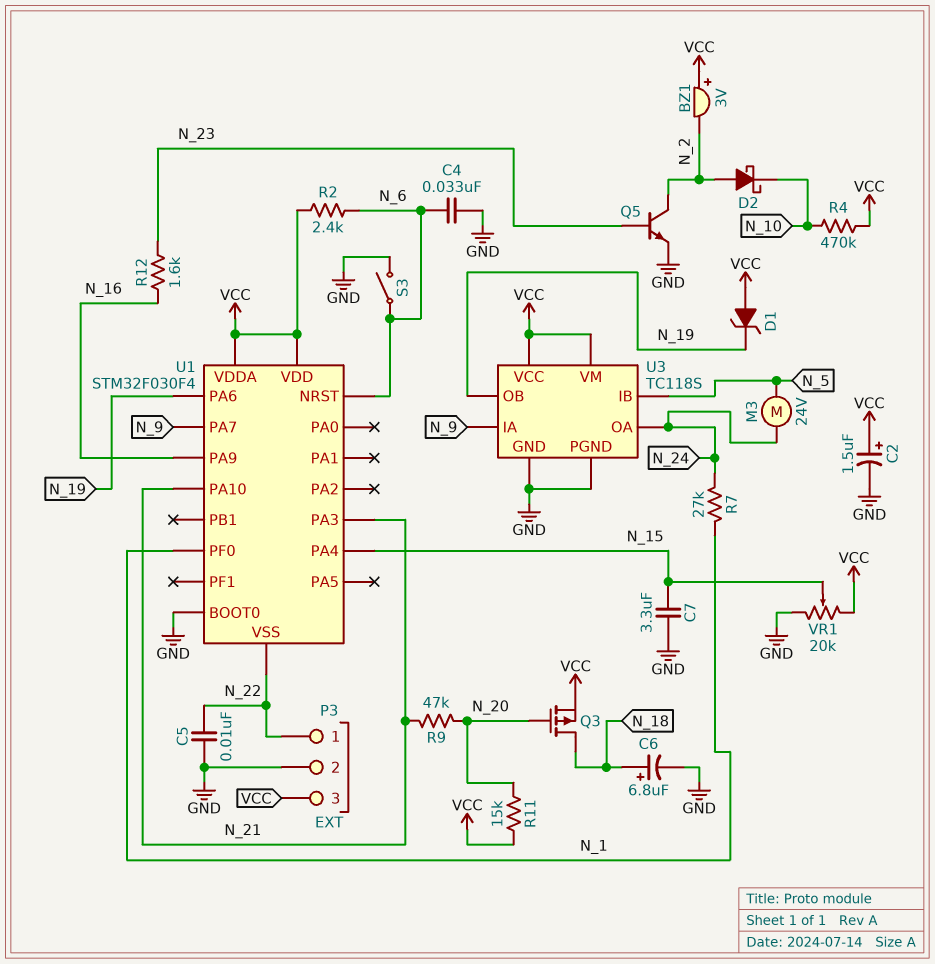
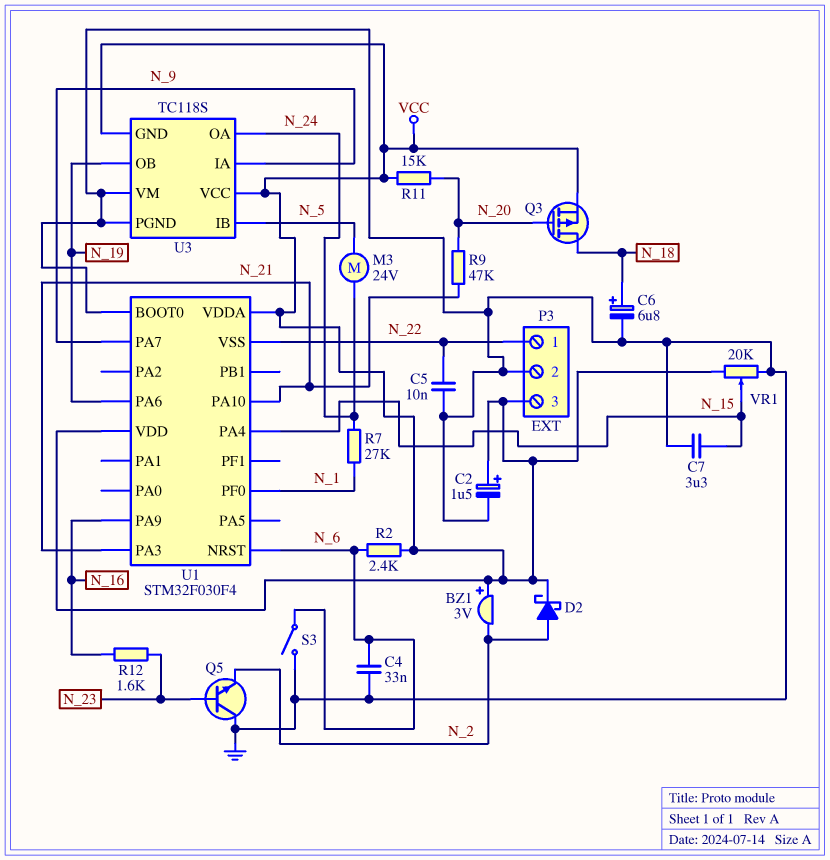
D1: zener (A VCC, K N_19) -> none
D2: schottky (A N_2, K N_10) -> schottky (A N_2, K VCC)
Q5: NPN (B N_23, C N_2, E GND) -> NPN (B N_23, C GND, E N_2)
R4: 470k (N_10, VCC) -> none
U3 pin GND: GND -> VCC
U3 pin VM: VCC -> GND

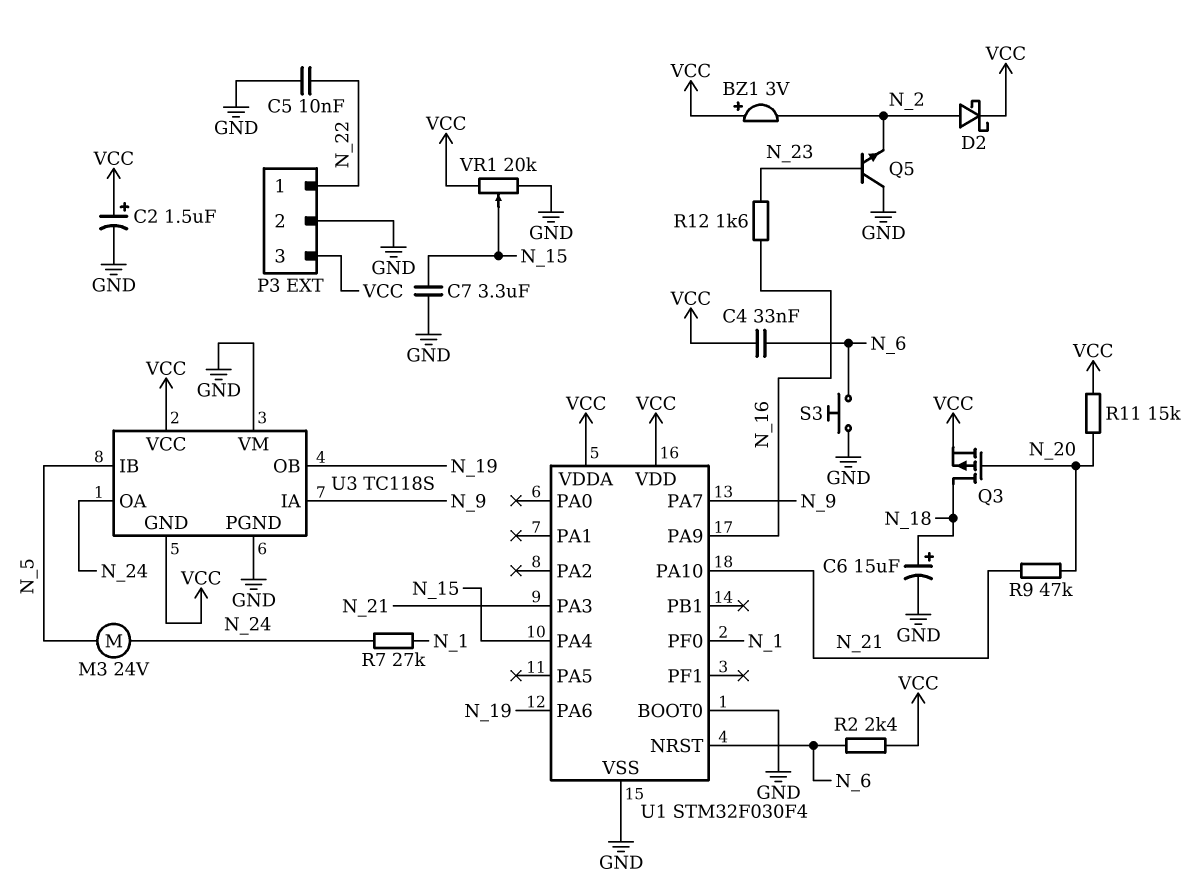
C4: 33nF (GND, N_6) -> 33nF (N_6, VCC)
C6: 6.8uF (plus N_18, minus GND) -> 15uF (plus N_18, minus GND)
S3: switch (GND, N_6) -> button (GND, N_6)
U1 pin VSS: N_22 -> GND

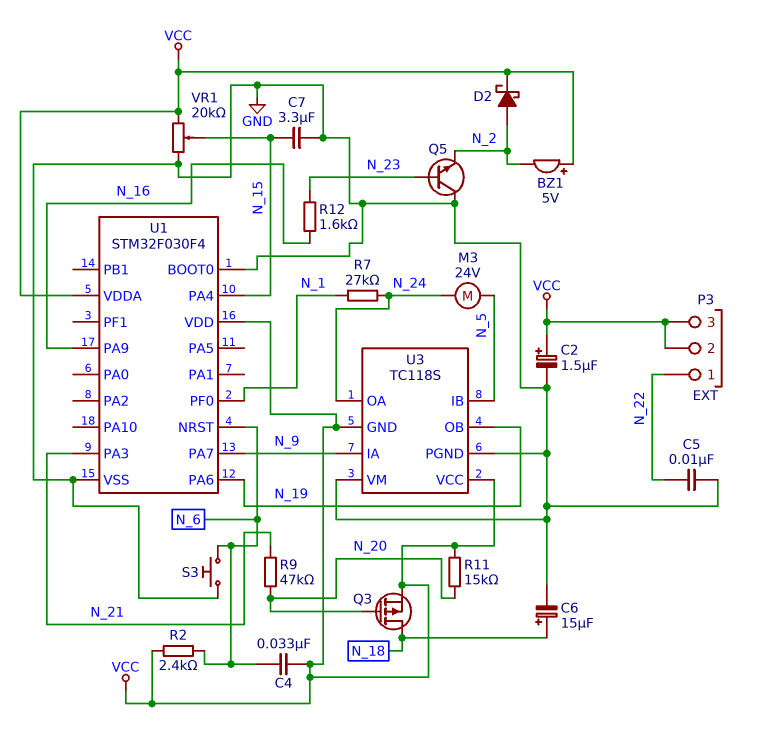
BZ1: buzzer 3V (plus VCC, minus N_2) -> buzzer 5V (plus VCC, minus N_2)
P3 pin 2: GND -> VCC
U1 pin PA10: N_21 -> none

